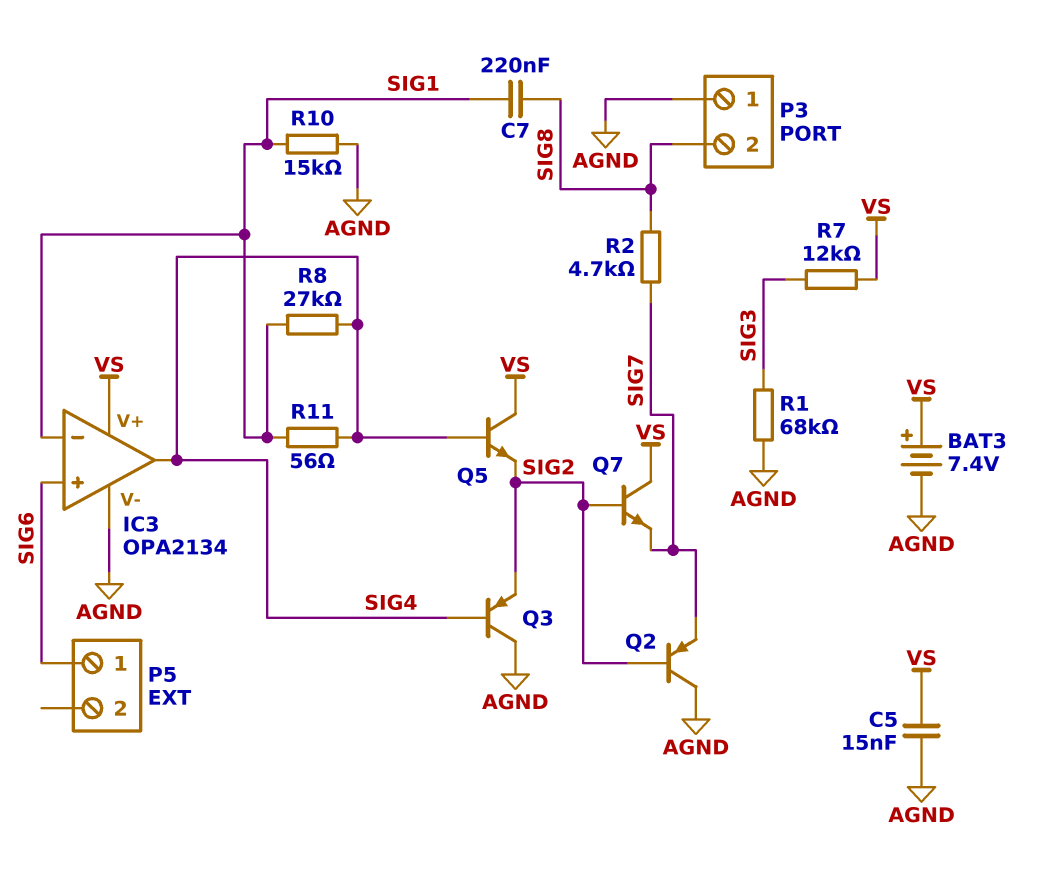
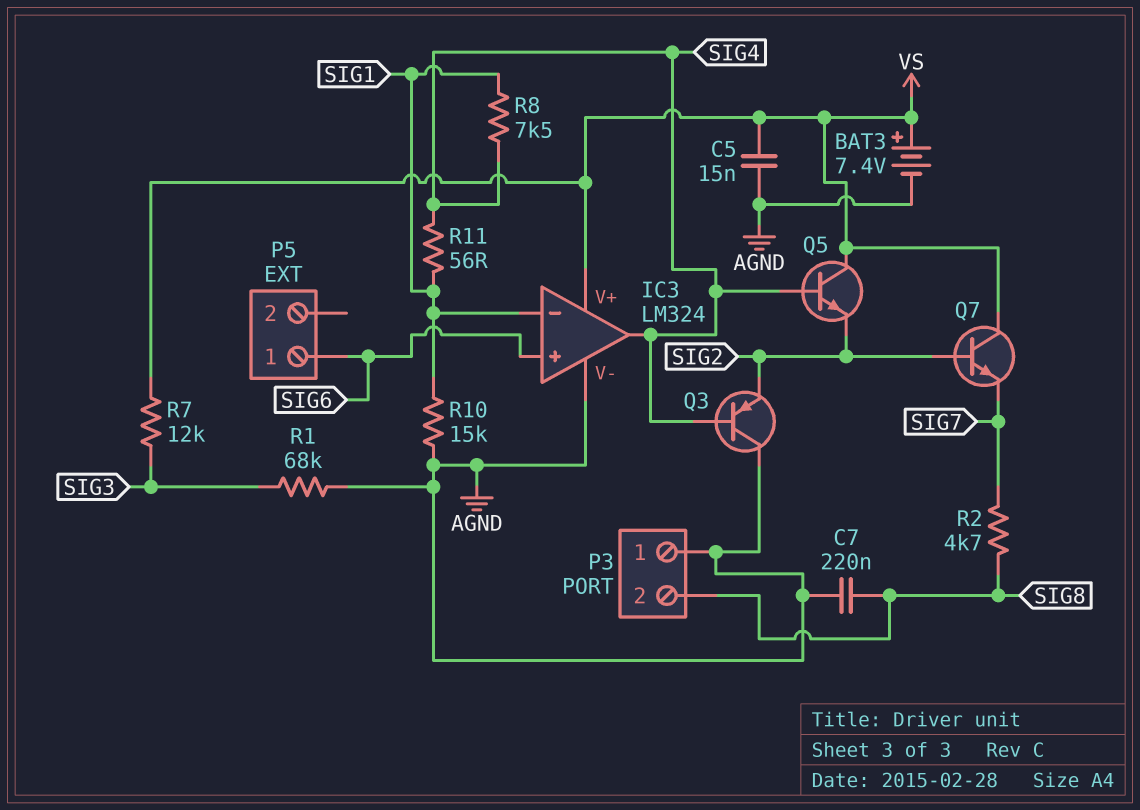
C7: 220nF (SIG1, SIG8) -> 220nF (AGND, SIG8)
IC3: OPA2134 -> LM324
Q2: PNP (B SIG2, C AGND, E SIG7) -> none
R8: 27k (SIG1, SIG4) -> 7.5k (SIG1, SIG4)

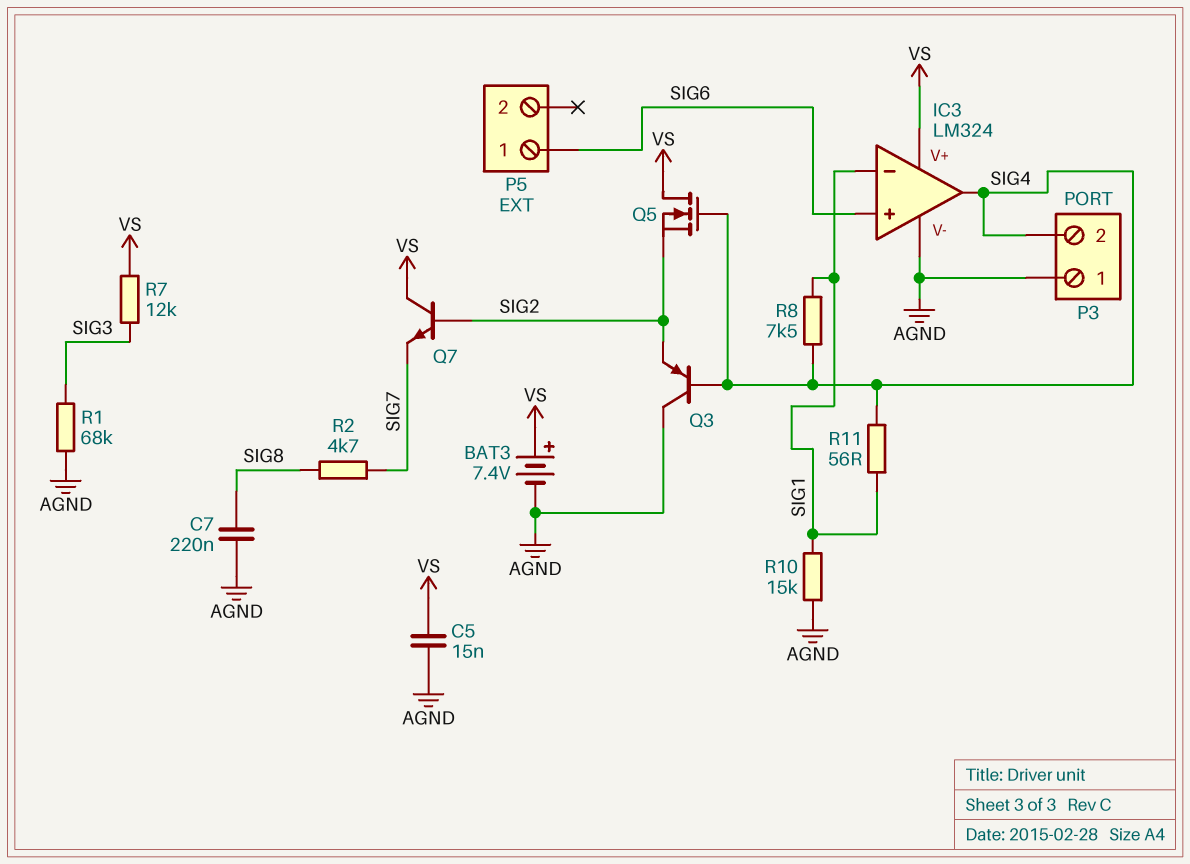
P3 pin 2: SIG8 -> SIG4
Q5: NPN (B SIG4, C VS, E SIG2) -> NMOS (G SIG4, D VS, S SIG2)

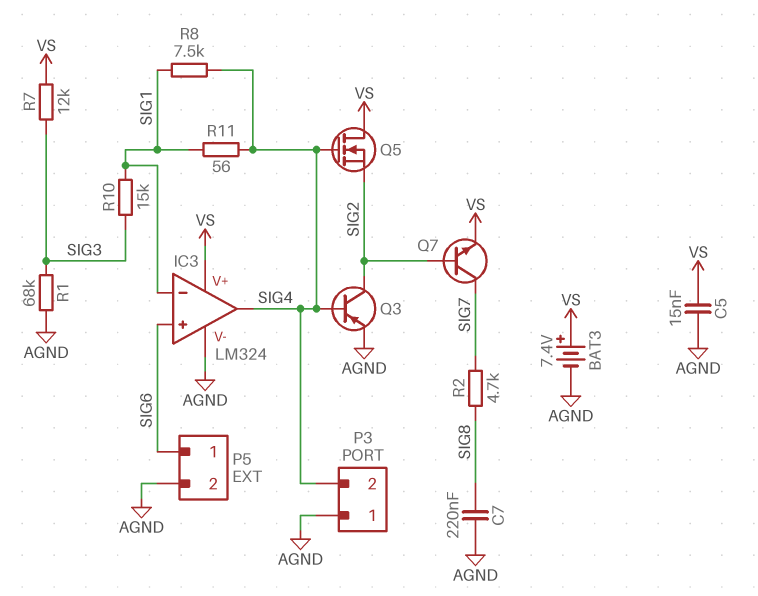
P5 pin 2: none -> AGND
Q3: PNP (B SIG4, C AGND, E SIG2) -> PNP (B SIG4, C SIG2, E AGND)
Q7: NPN (B SIG2, C VS, E SIG7) -> NPN (B SIG2, C SIG7, E VS)
R10: 15k (AGND, SIG1) -> 15k (SIG1, SIG3)

